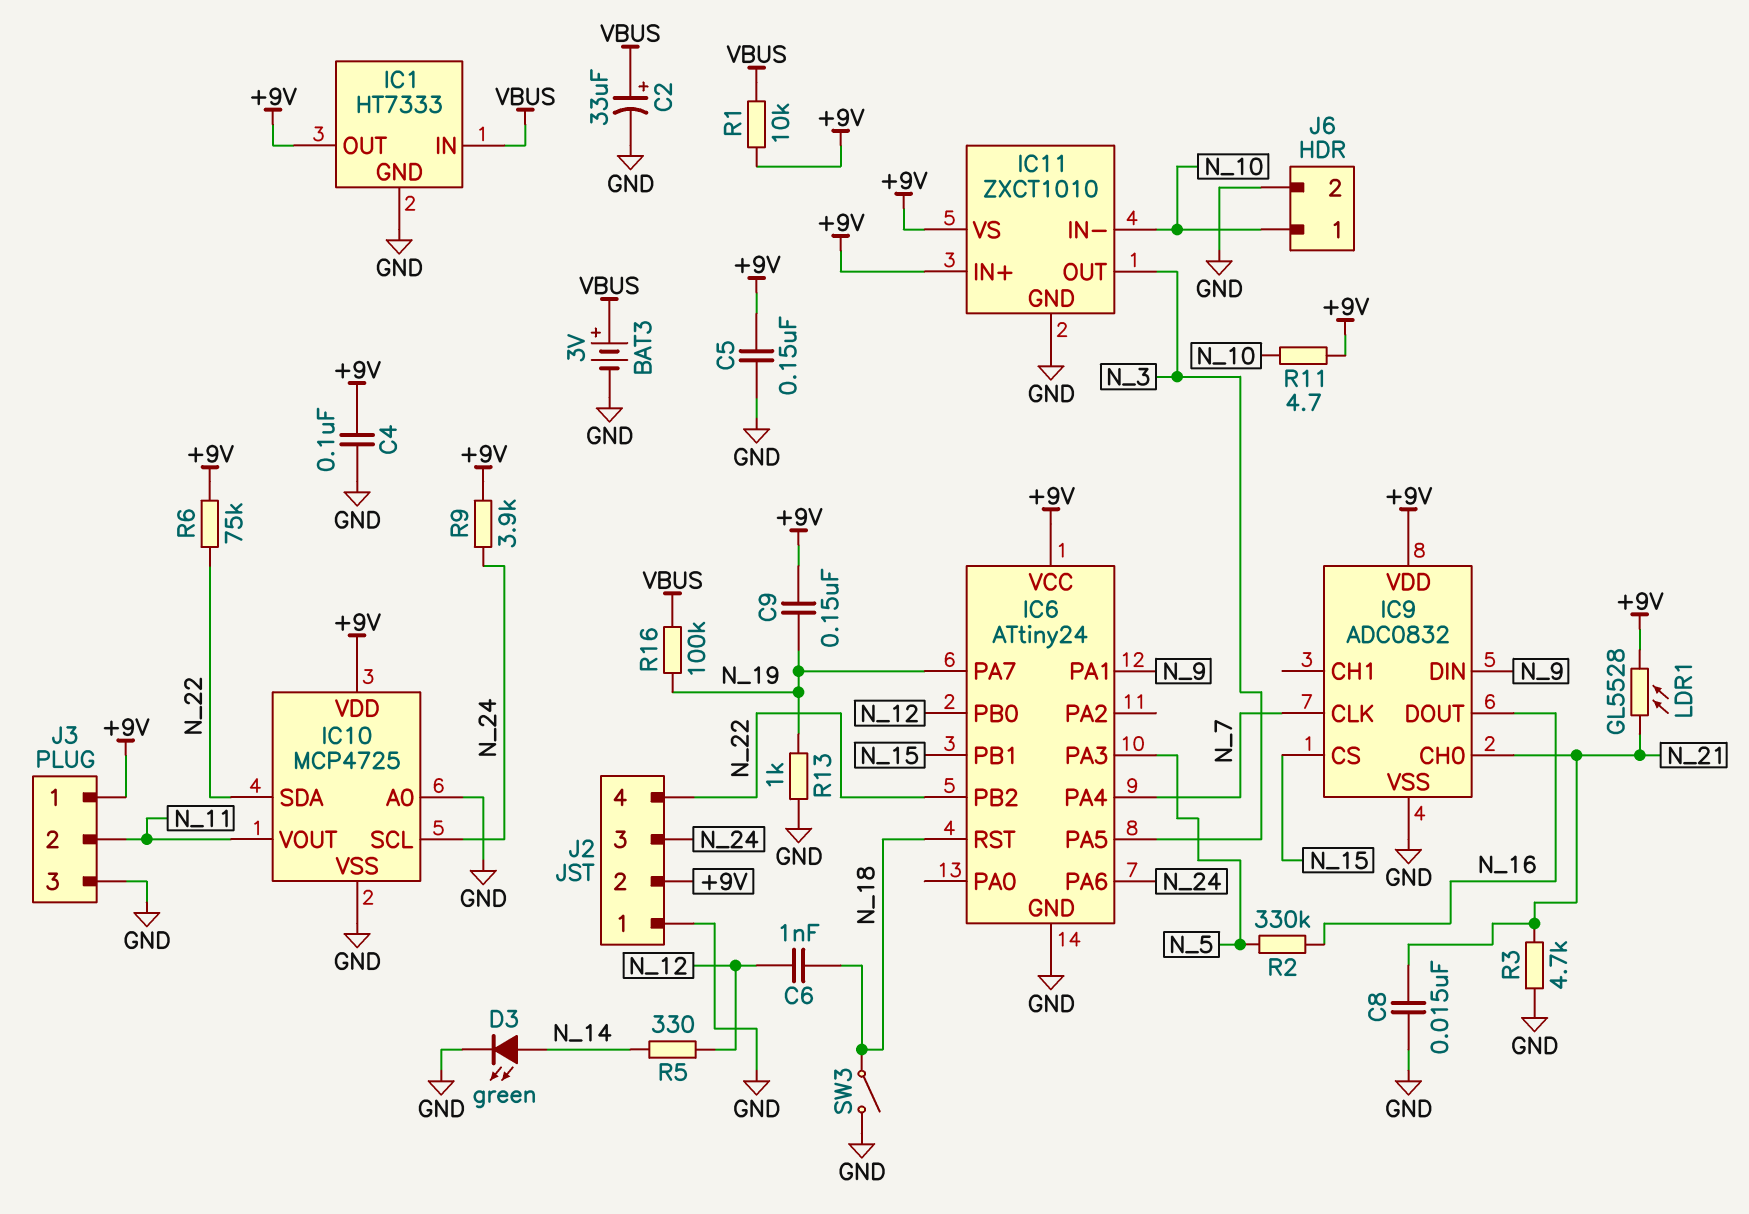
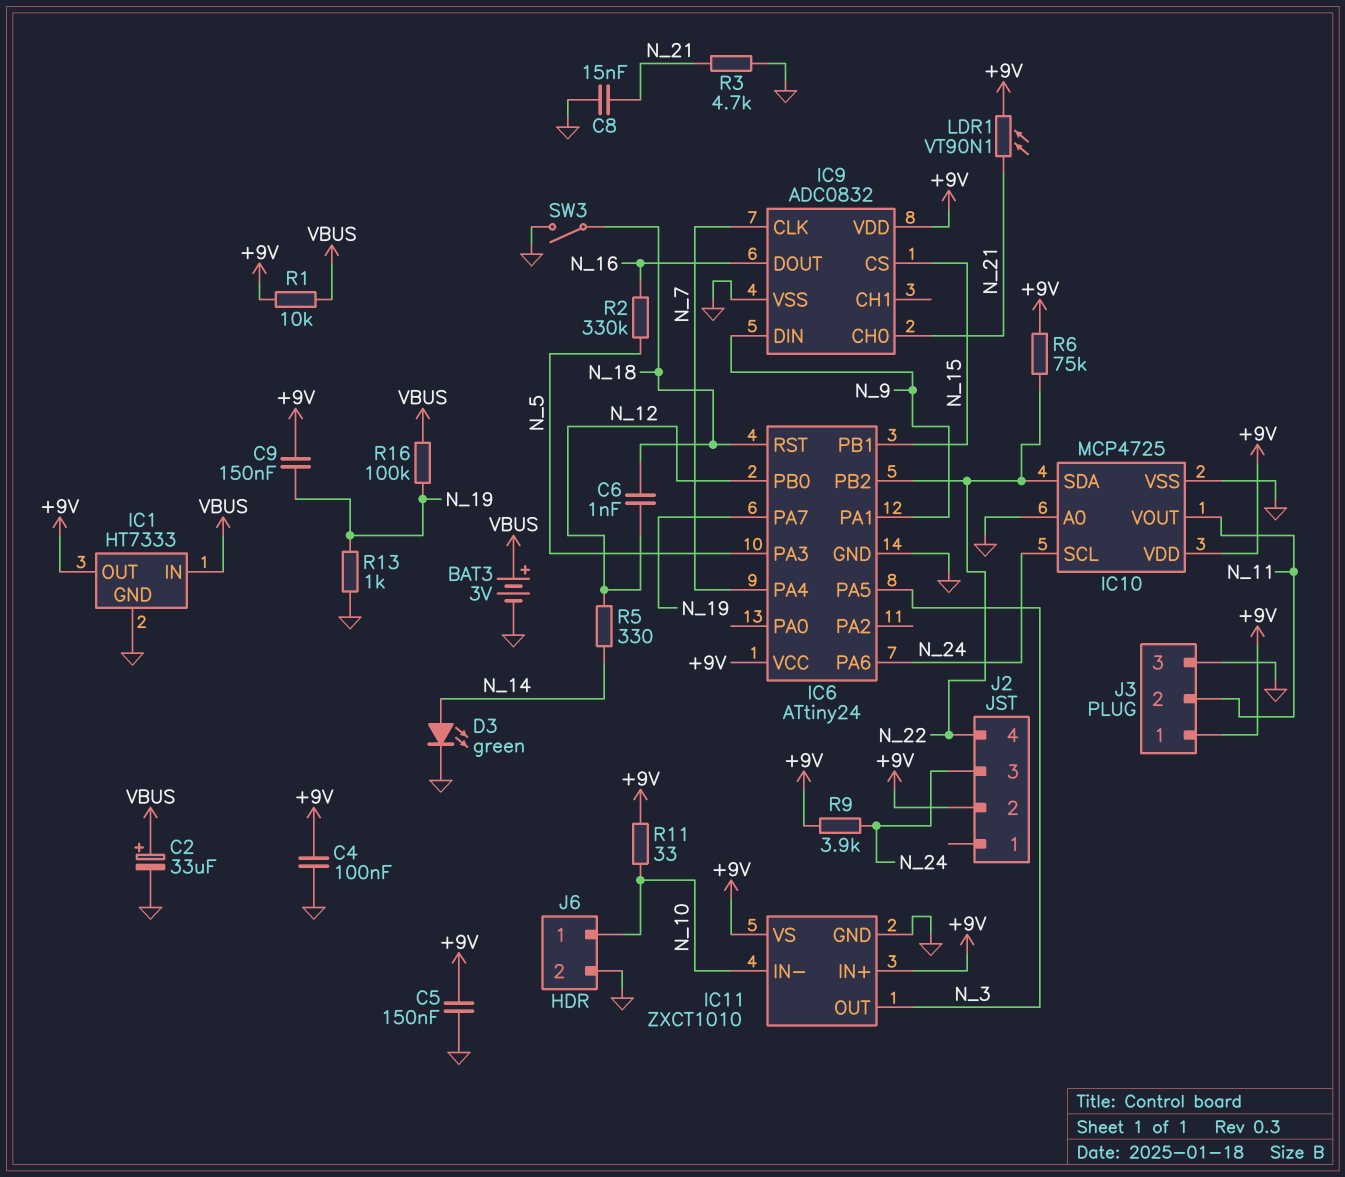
J2 pin 1: GND -> none
LDR1: GL5528 (+9V, N_21) -> VT90N1 (+9V, N_21)
R11: 4.7 (+9V, N_10) -> 33 (+9V, N_10)

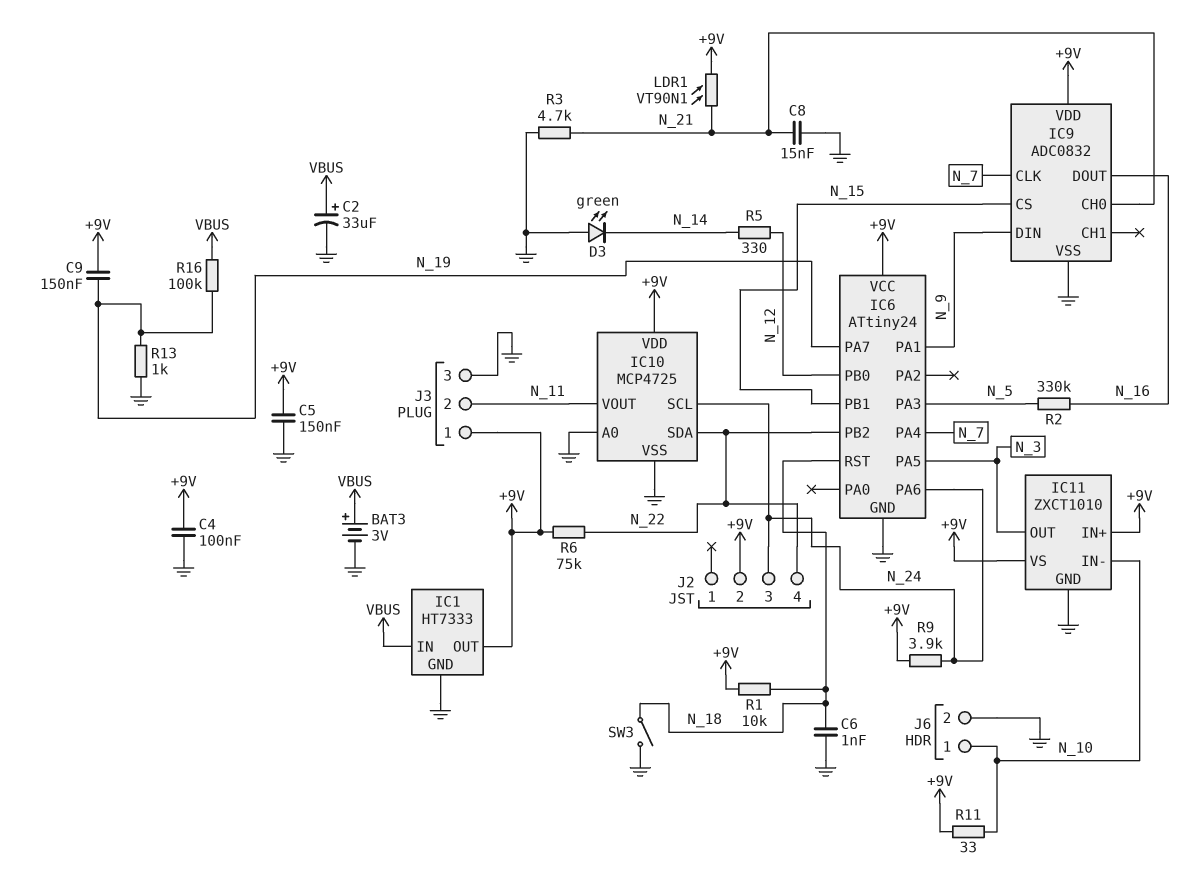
C6: 1nF (N_12, N_18) -> 1nF (GND, N_18)
D3: LED green (A N_14, K GND) -> LED green (A GND, K N_14)
R1: 10k (+9V, VBUS) -> 10k (+9V, N_18)

